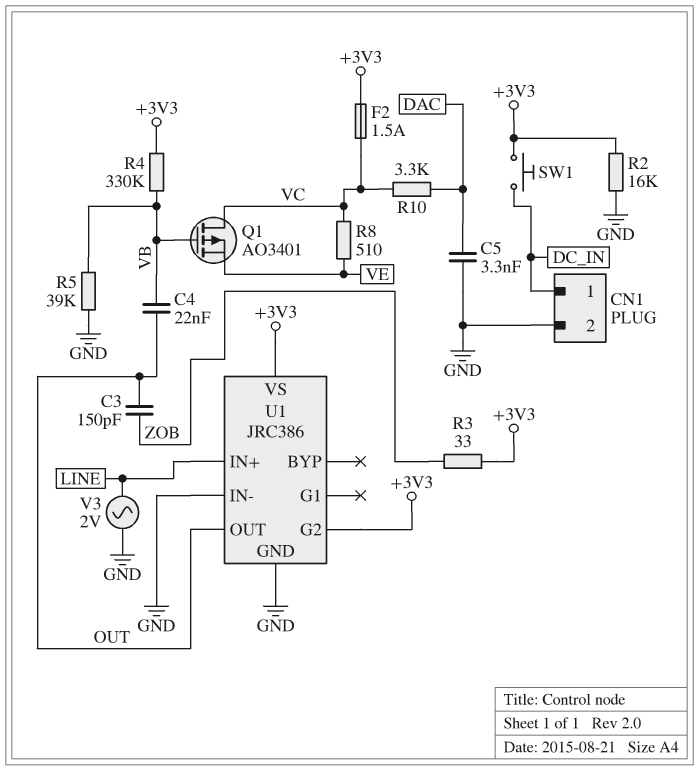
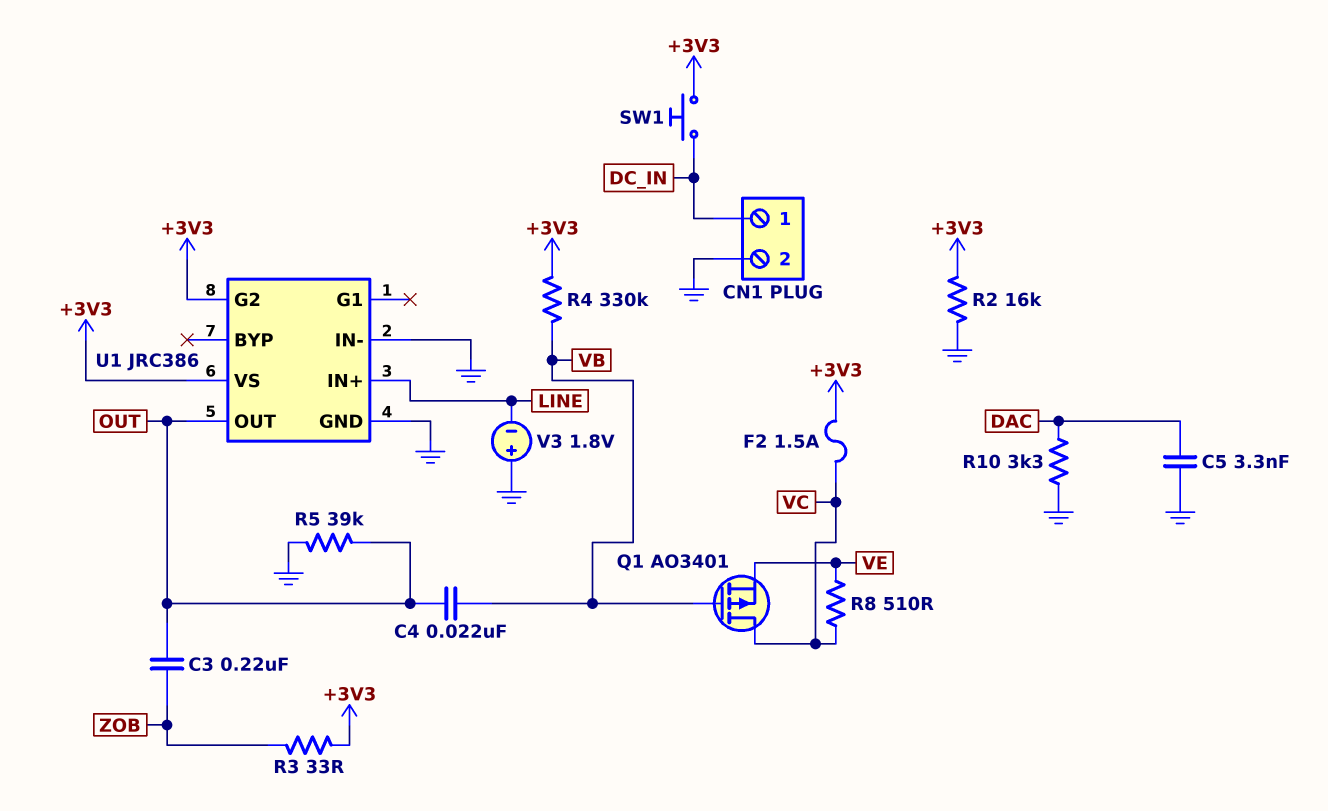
C3: 150pF (OUT, ZOB) -> 220nF (OUT, ZOB)
R5: 39k (GND, VB) -> 39k (GND, OUT)
R10: 3.3k (DAC, VC) -> 3.3k (DAC, GND)
V3: AC 2V (GND, LINE) -> 1.8V (plus GND, minus LINE)

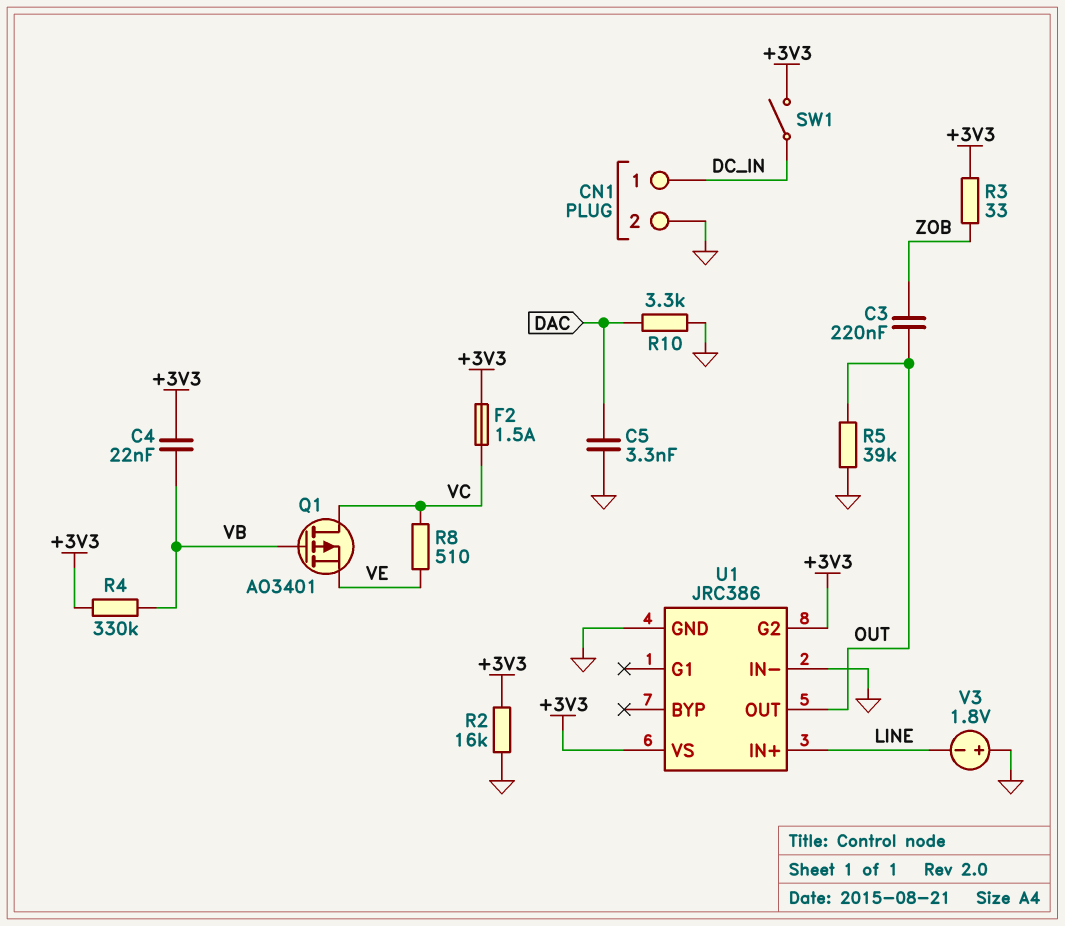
C4: 22nF (OUT, VB) -> 22nF (+3V3, VB)
SW1: button (+3V3, DC_IN) -> switch (+3V3, DC_IN)

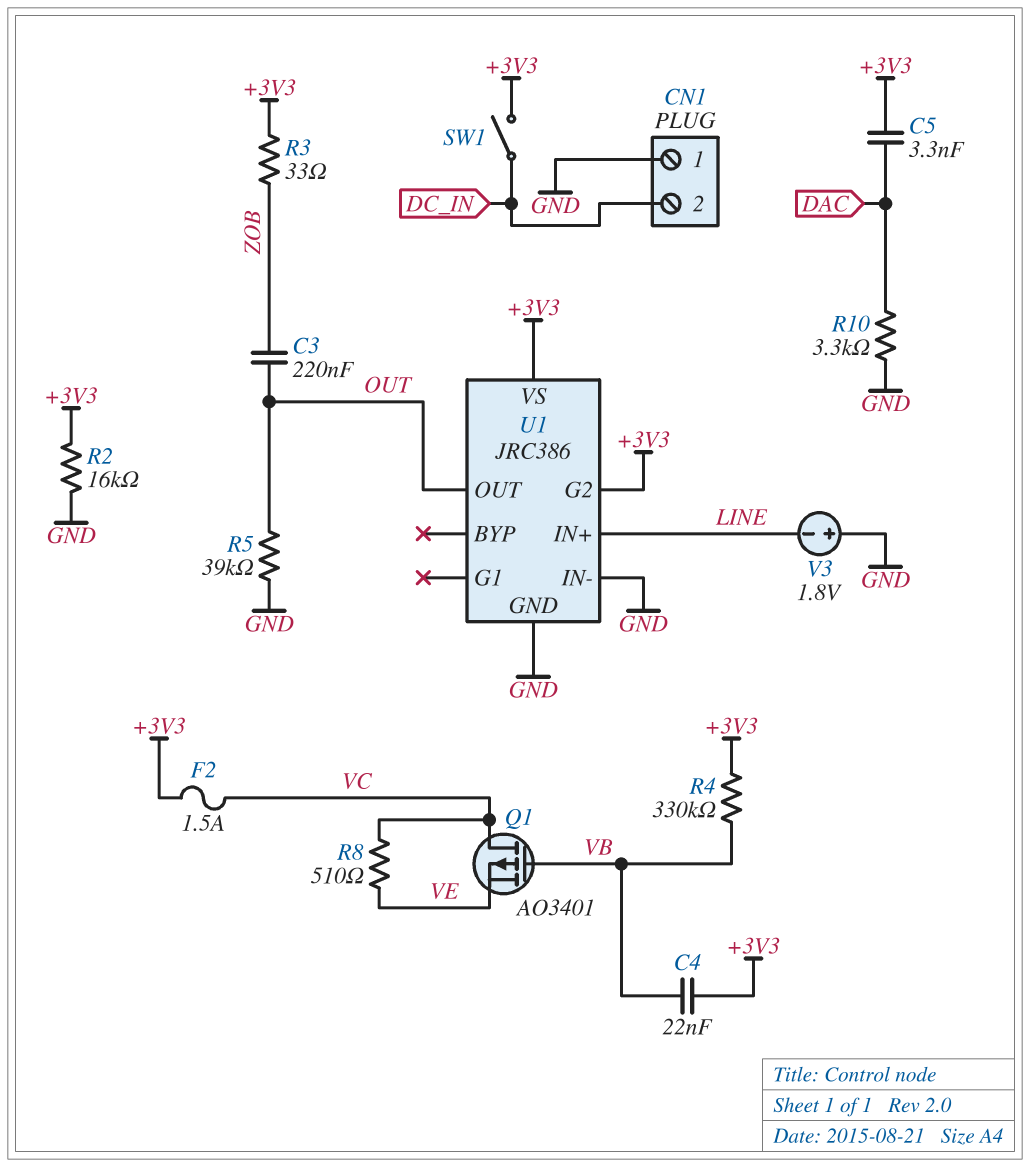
C5: 3.3nF (DAC, GND) -> 3.3nF (+3V3, DAC)
CN1 pin 1: DC_IN -> GND
CN1 pin 2: GND -> DC_IN

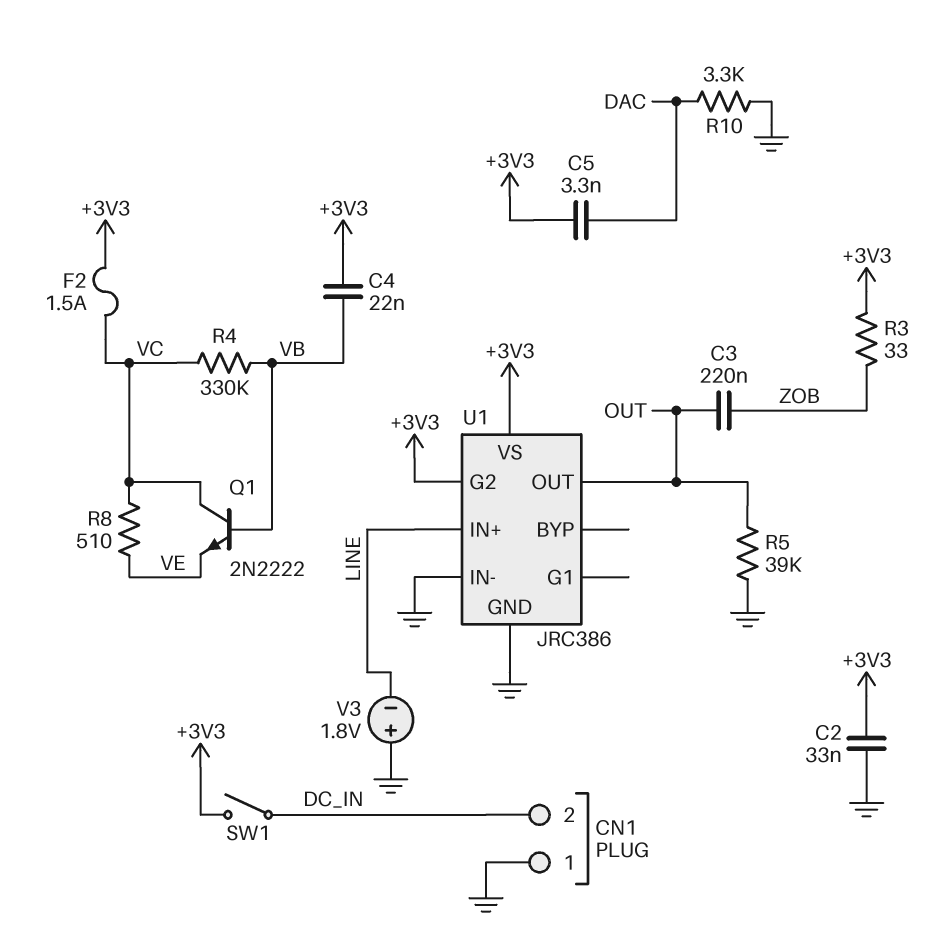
C2: none -> 33nF (+3V3, GND)
Q1: PMOS AO3401 (G VB, D VC, S VE) -> NPN 2N2222 (B VB, C VC, E VE)
R2: 16k (+3V3, GND) -> none
R4: 330k (+3V3, VB) -> 330k (VB, VC)

